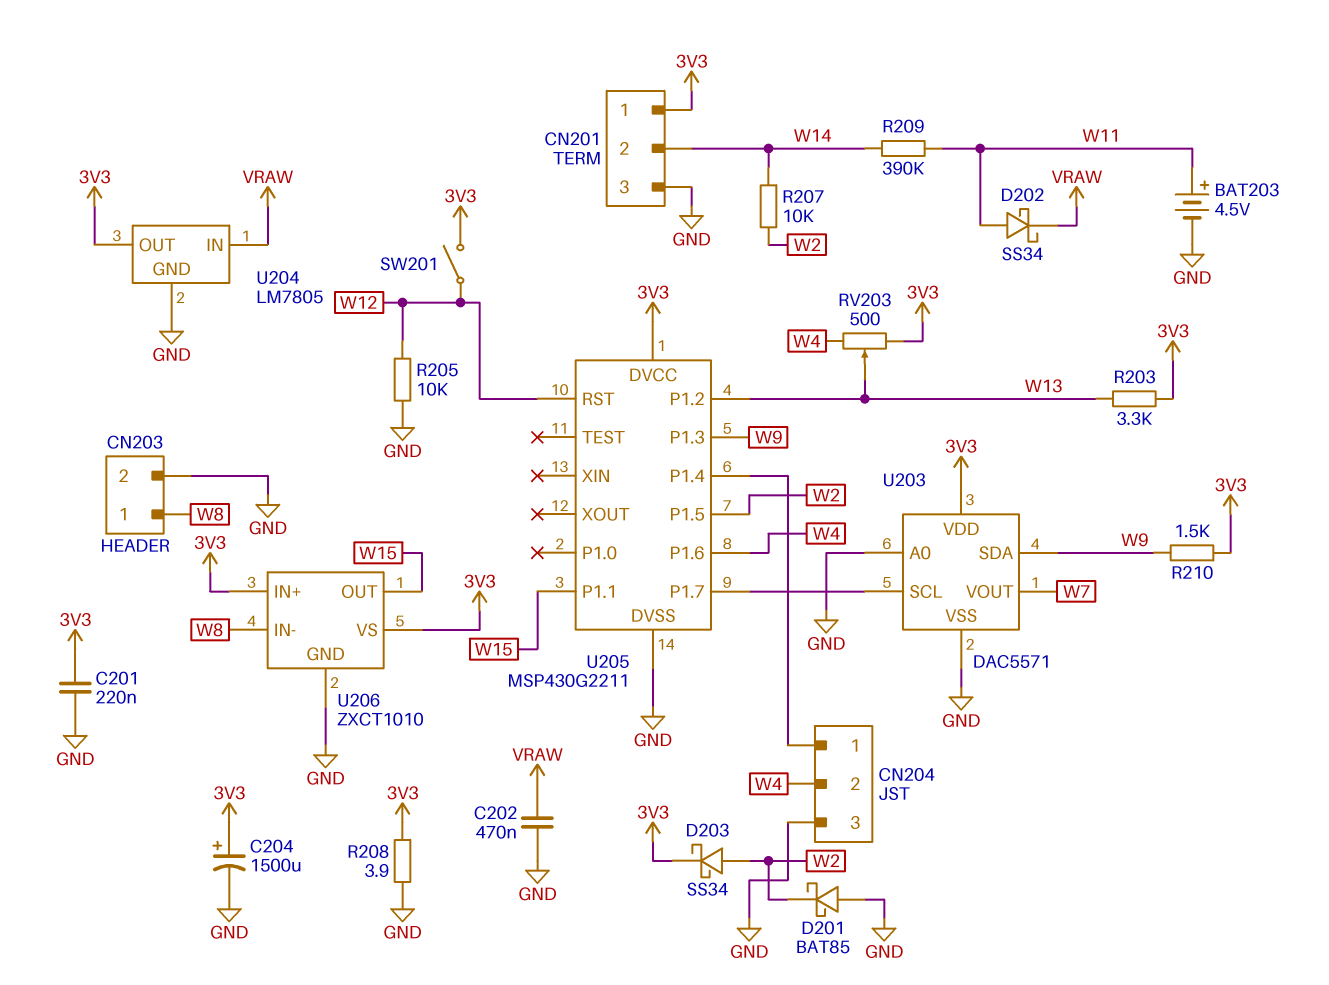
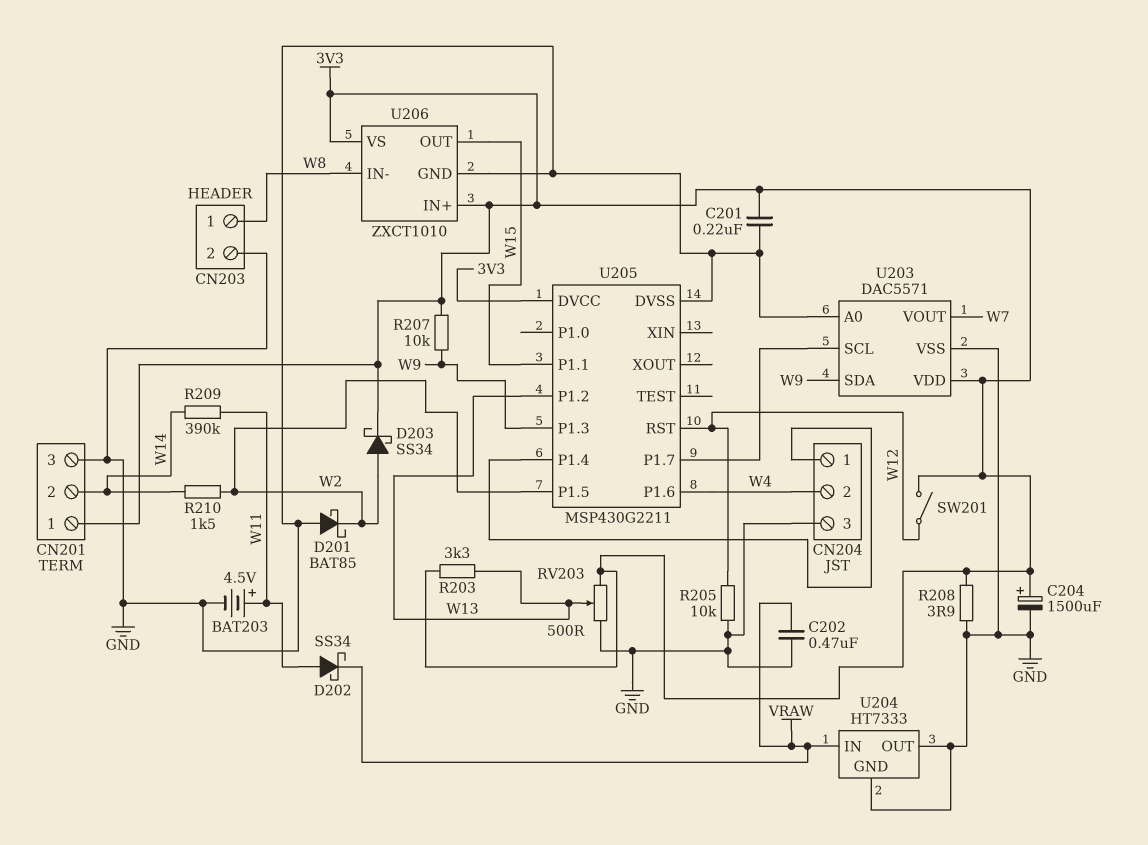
R207: 10k (W2, W14) -> 10k (3V3, W9)
R210: 1.5k (3V3, W9) -> 1.5k (W2, W14)
RV203: 500 (3V3, W4, wiper W13) -> 500 (3V3, GND, wiper W13)
U204: LM7805 -> HT7333
U204 pin OUT: 3V3 -> GND

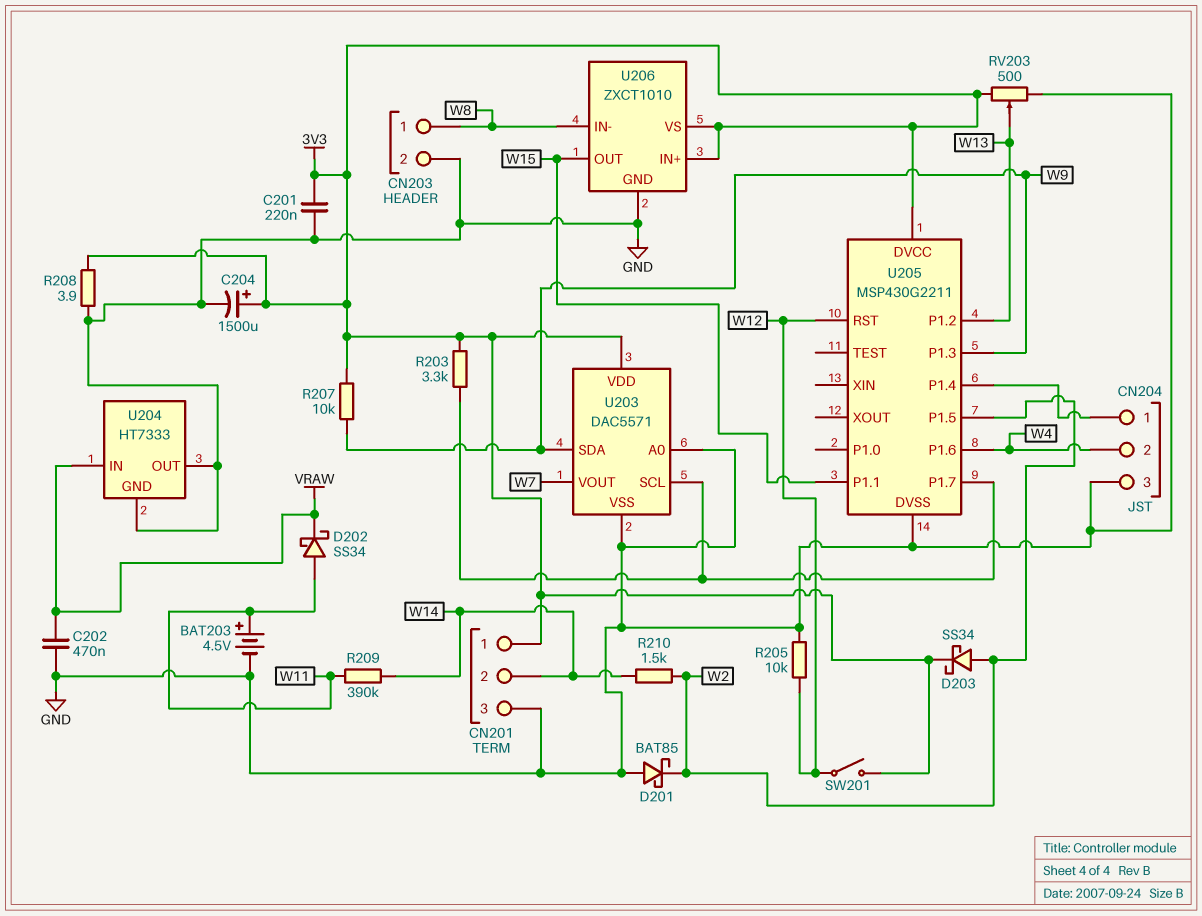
R203: 3.3k (3V3, W13) -> 3.3k (3V3, U203/SCL)

